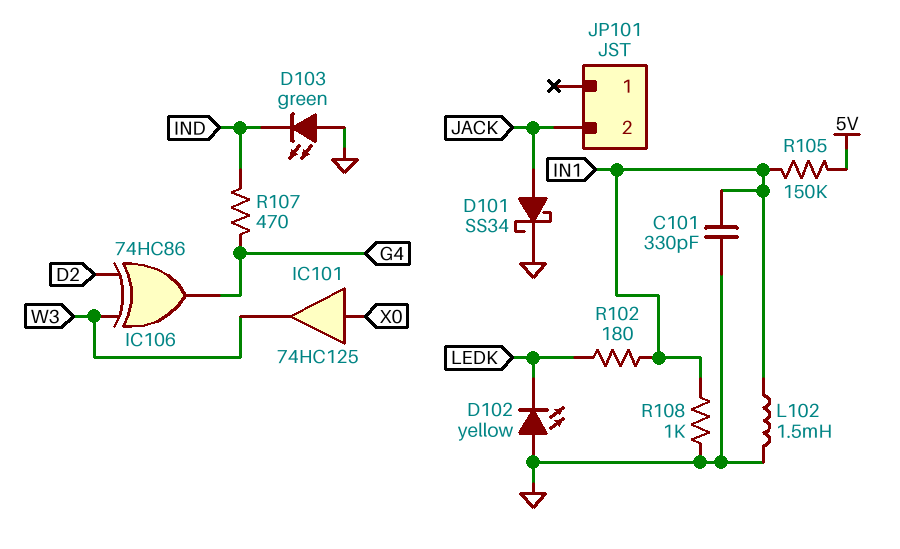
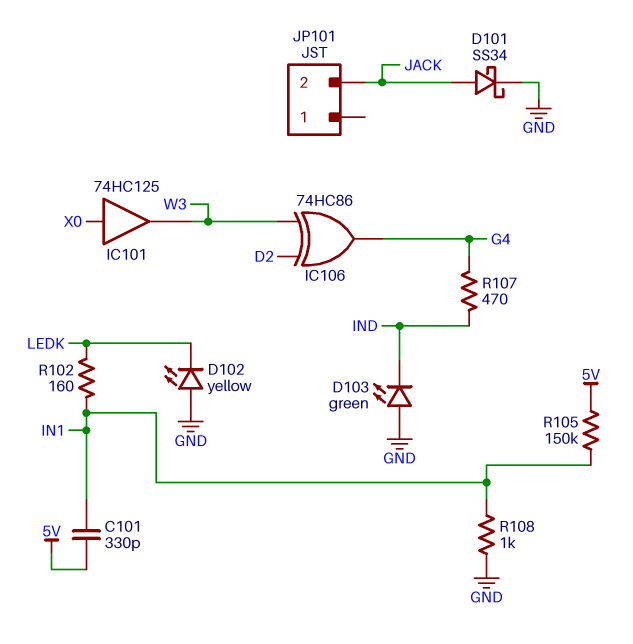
C101: 330pF (GND, IN1) -> 330pF (5V, IN1)
L102: 1.5mH (GND, IN1) -> none
R102: 180 (IN1, LEDK) -> 160 (IN1, LEDK)

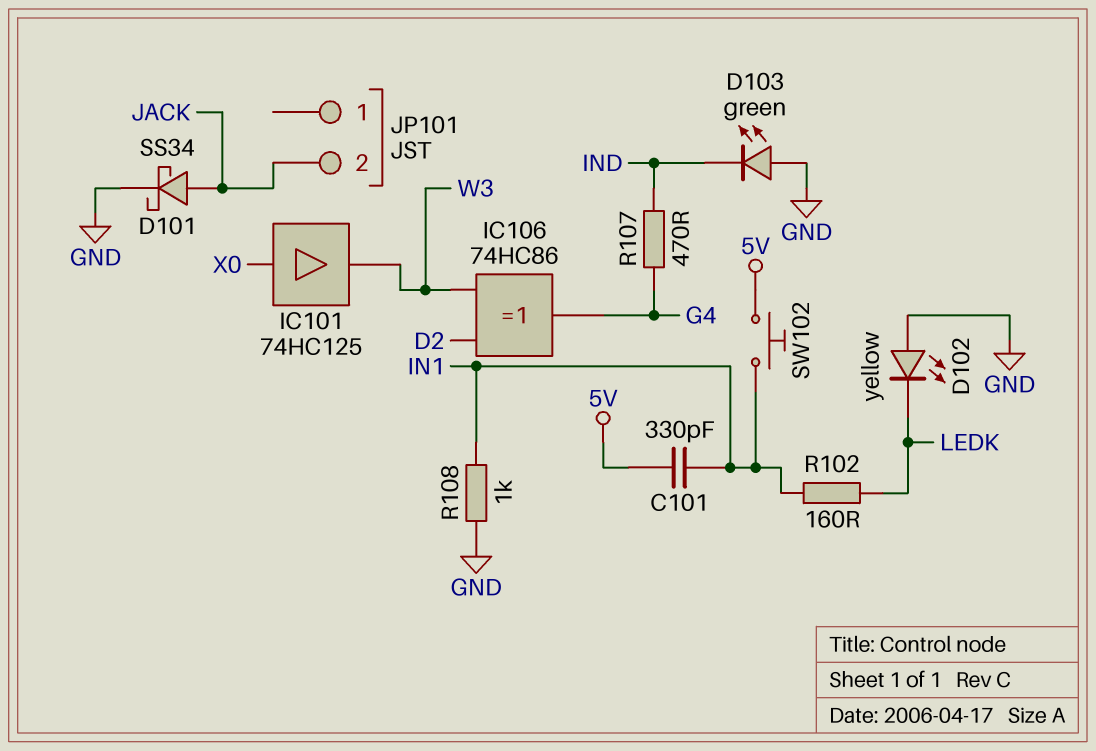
R105: 150k (5V, IN1) -> none
SW102: none -> button (5V, IN1)

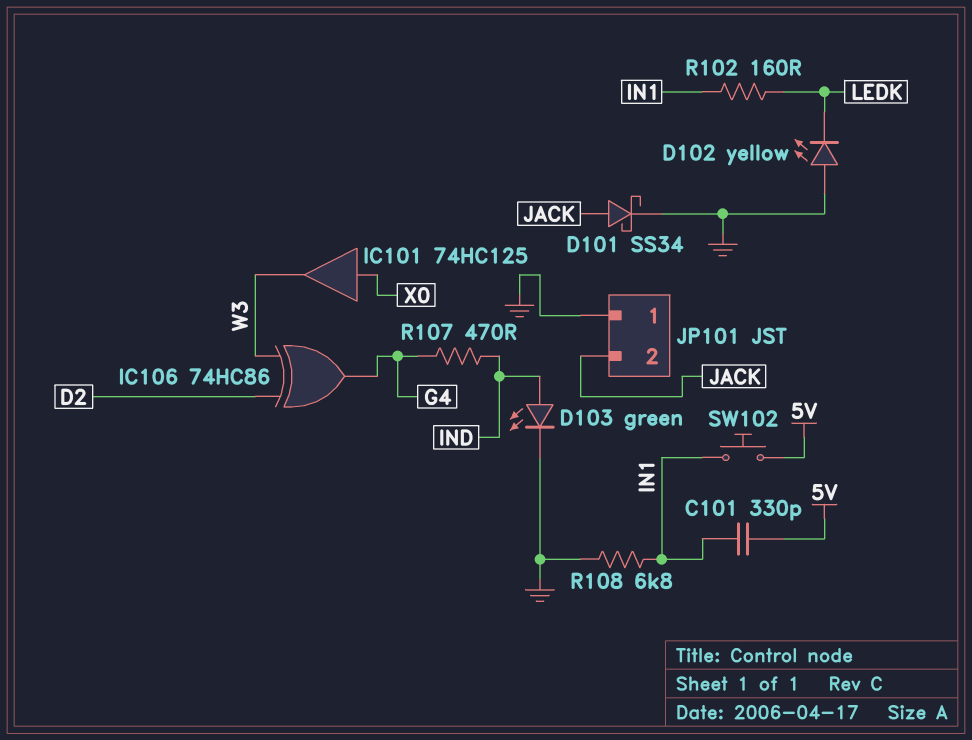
D103: LED green (A GND, K IND) -> LED green (A IND, K GND)
JP101 pin 1: none -> GND
R108: 1k (GND, IN1) -> 6.8k (GND, IN1)

